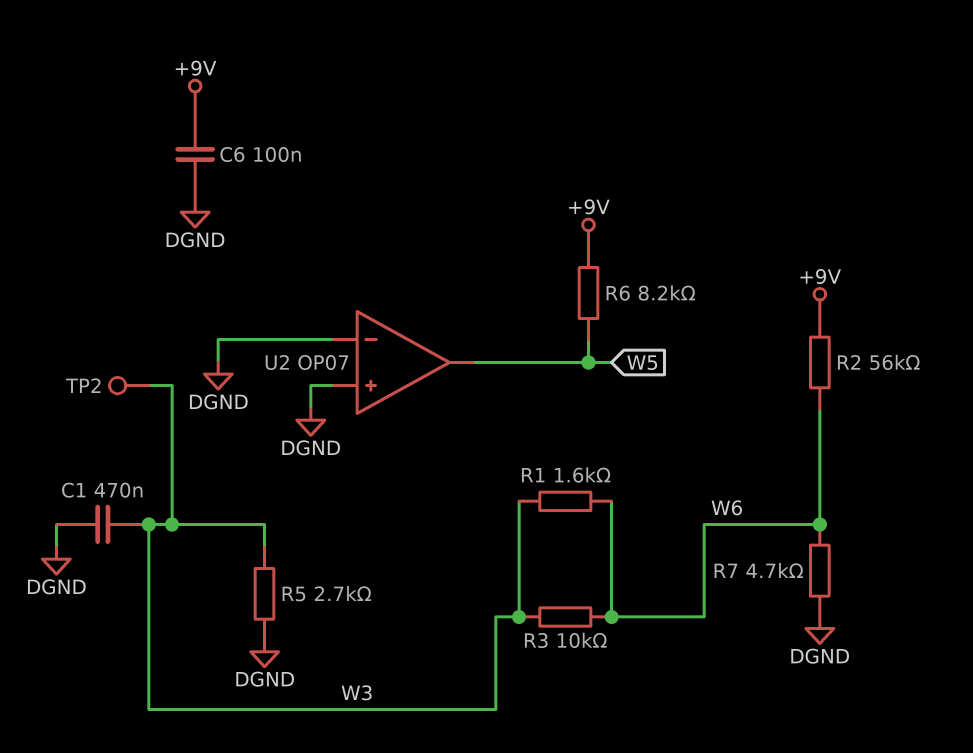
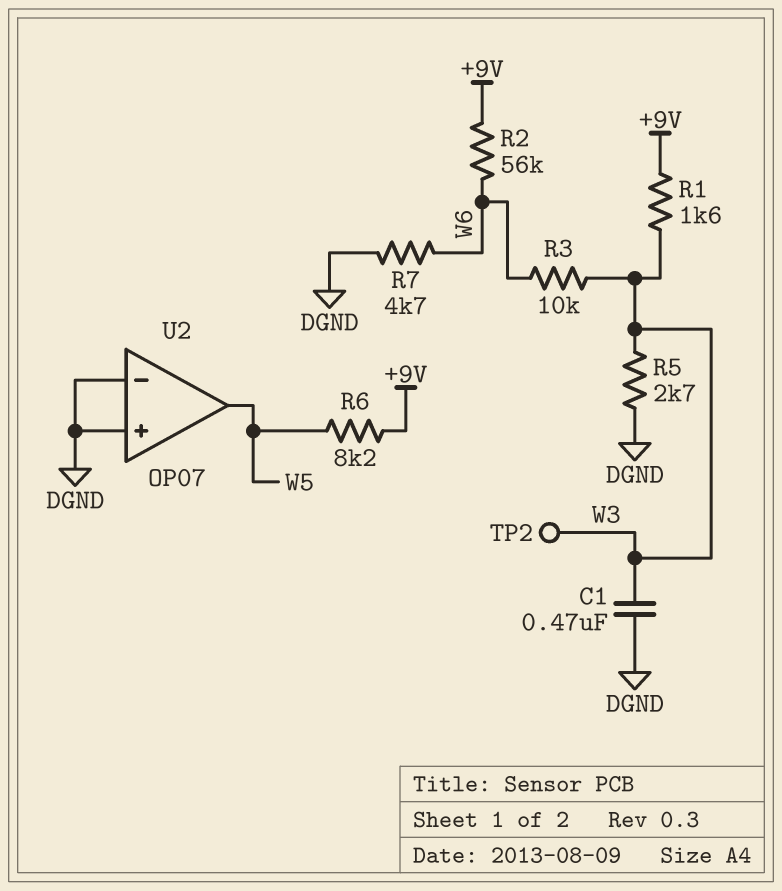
C6: 100nF (+9V, DGND) -> none
R1: 1.6k (W3, W6) -> 1.6k (+9V, W3)

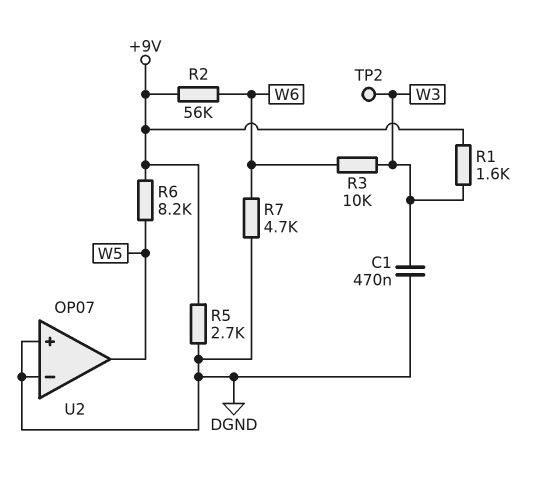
R5: 2.7k (DGND, W3) -> 2.7k (+9V, DGND)

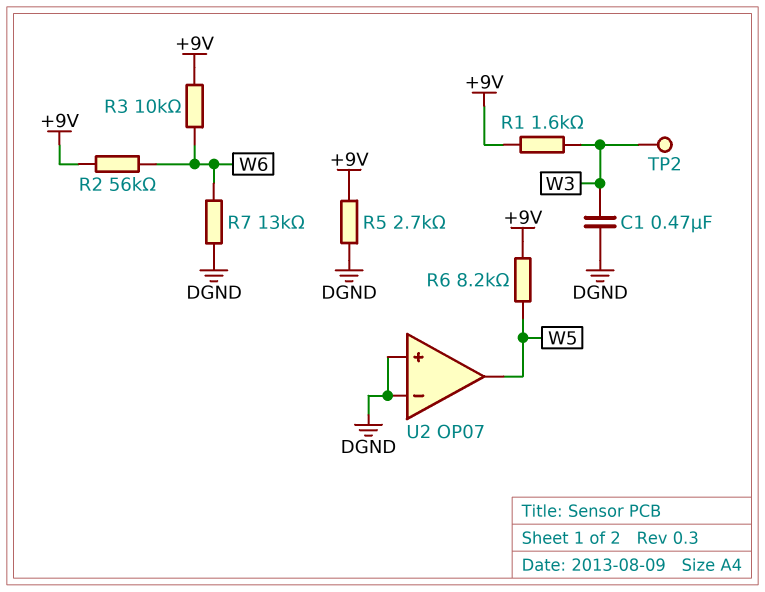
R3: 10k (W3, W6) -> 10k (+9V, W6)
R7: 4.7k (DGND, W6) -> 13k (DGND, W6)

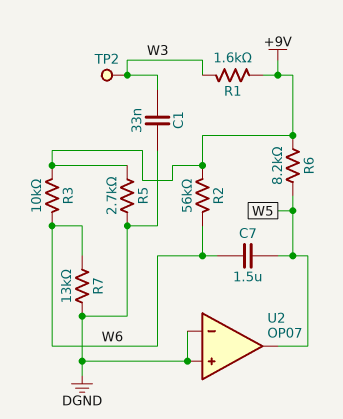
C1: 470nF (DGND, W3) -> 33nF (DGND, W3)
C7: none -> 1.5uF (W5, W6)

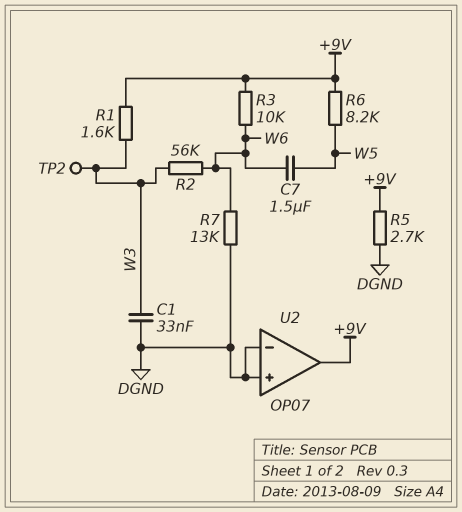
R2: 56k (+9V, W6) -> 56k (W3, W6)
U2 pin out: W5 -> +9V

